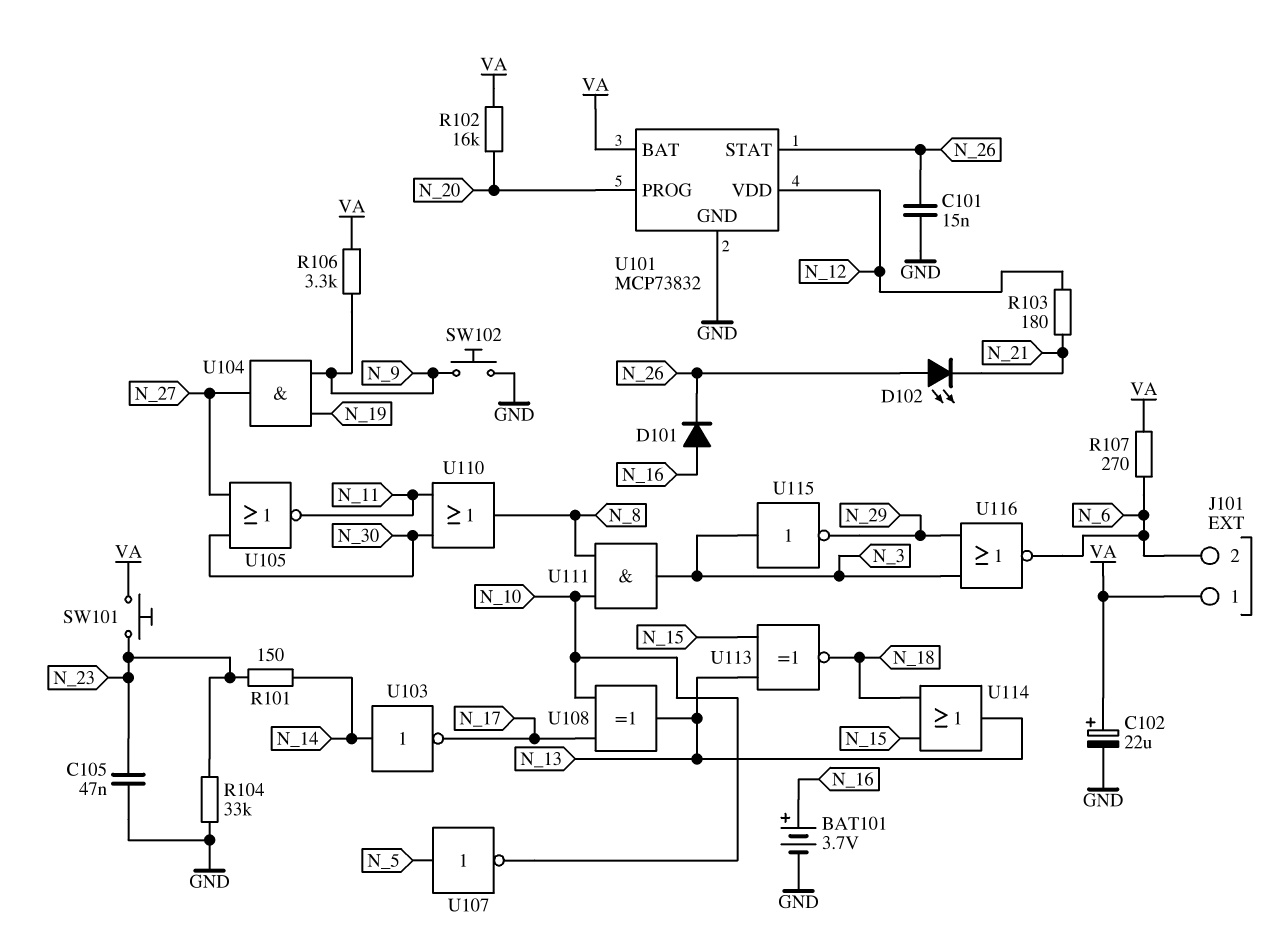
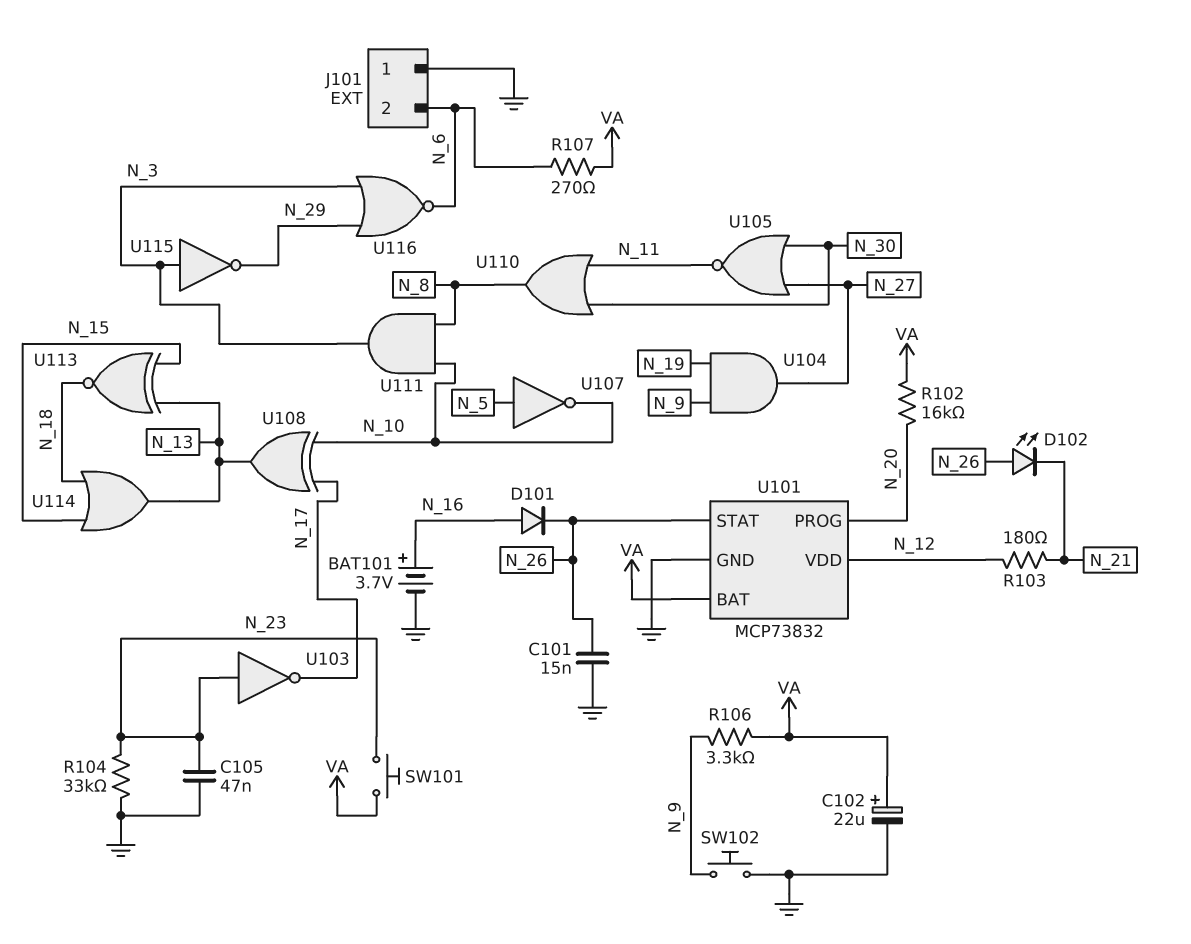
J101 pin 1: VA -> GND
R101: 150 (N_14, N_23) -> none
U103: NOT (in N_14, out N_17) -> NOT (in N_23, out N_17)

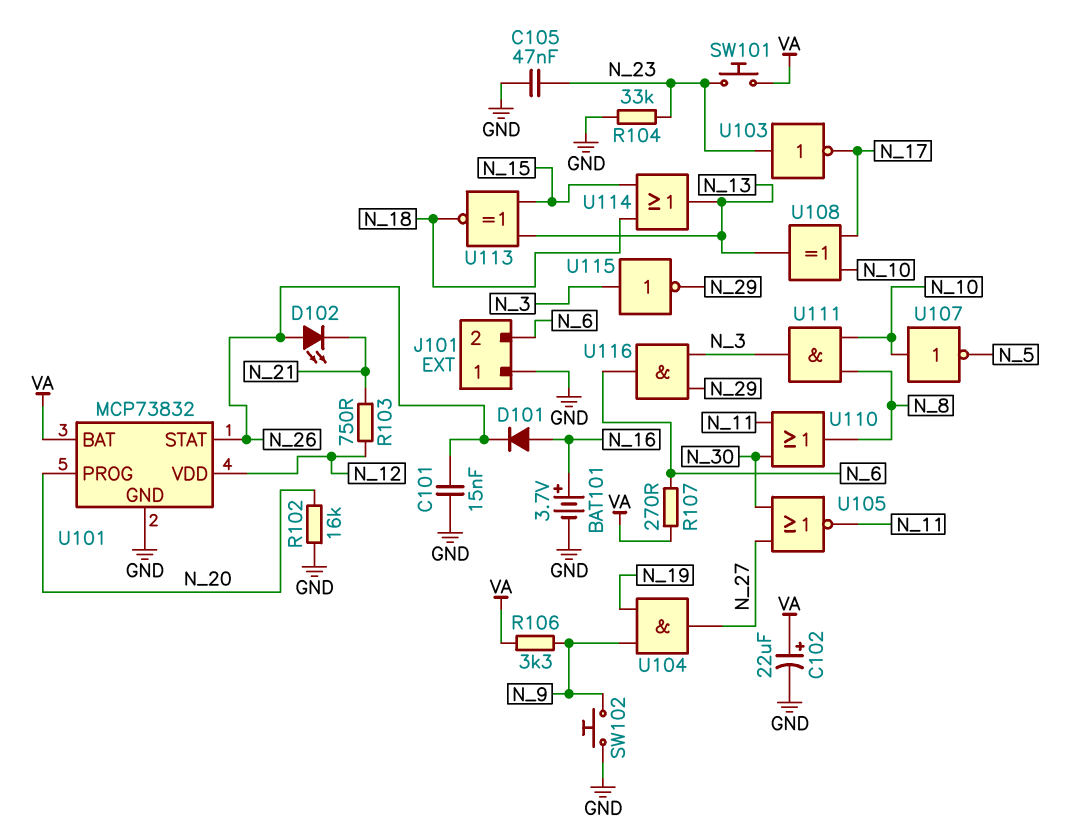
R102: 16k (N_20, VA) -> 16k (GND, N_20)
R103: 180 (N_12, N_21) -> 750 (N_12, N_21)
U107: NOT (in N_5, out N_10) -> NOT (in N_10, out N_5)
U116: NOR (in N_3, in N_29, out N_6) -> AND (in N_3, in N_29, out N_6)

